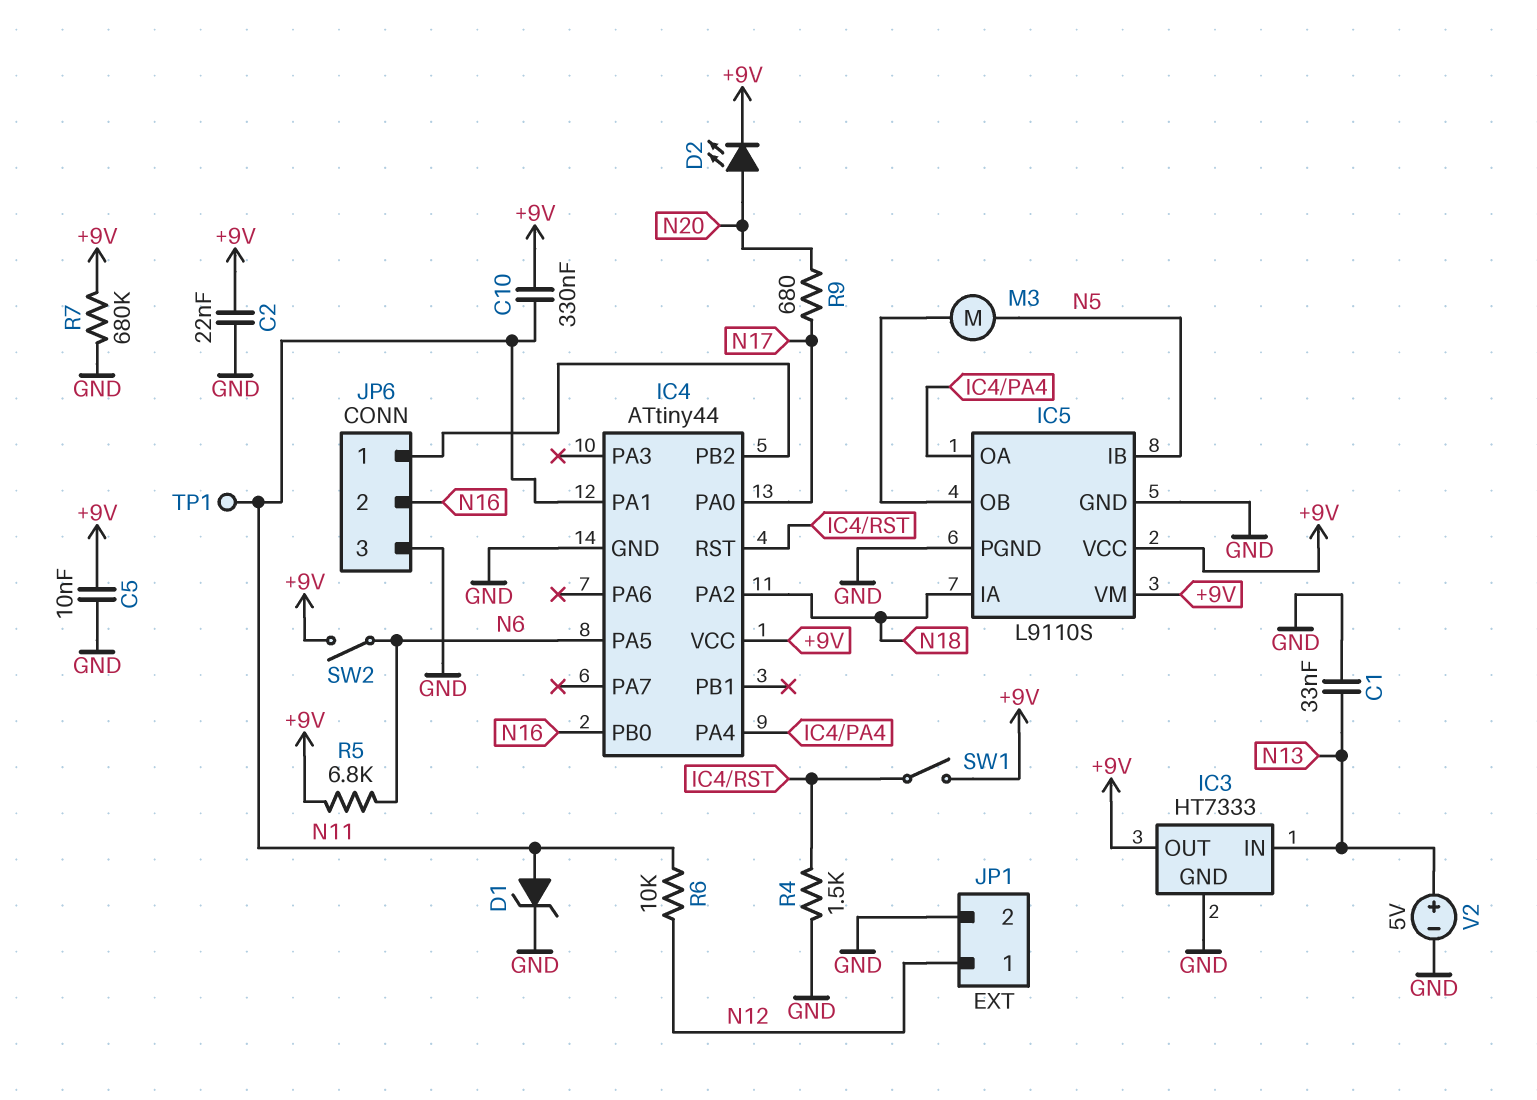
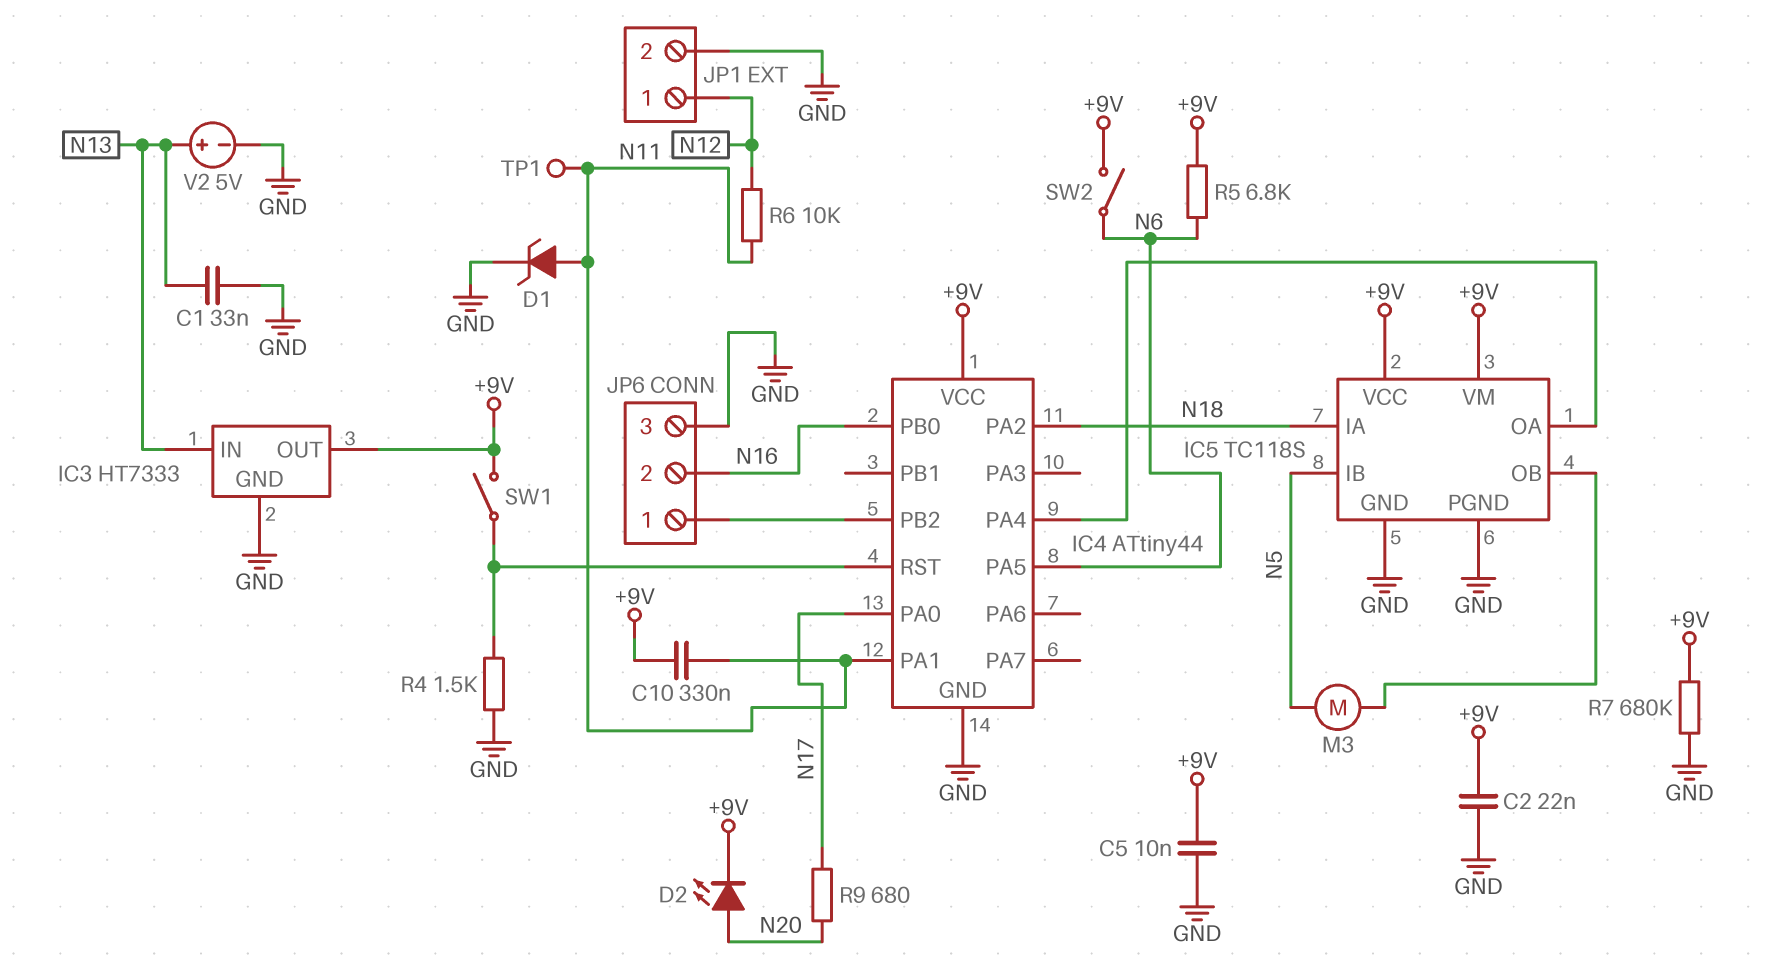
IC5: L9110S -> TC118S

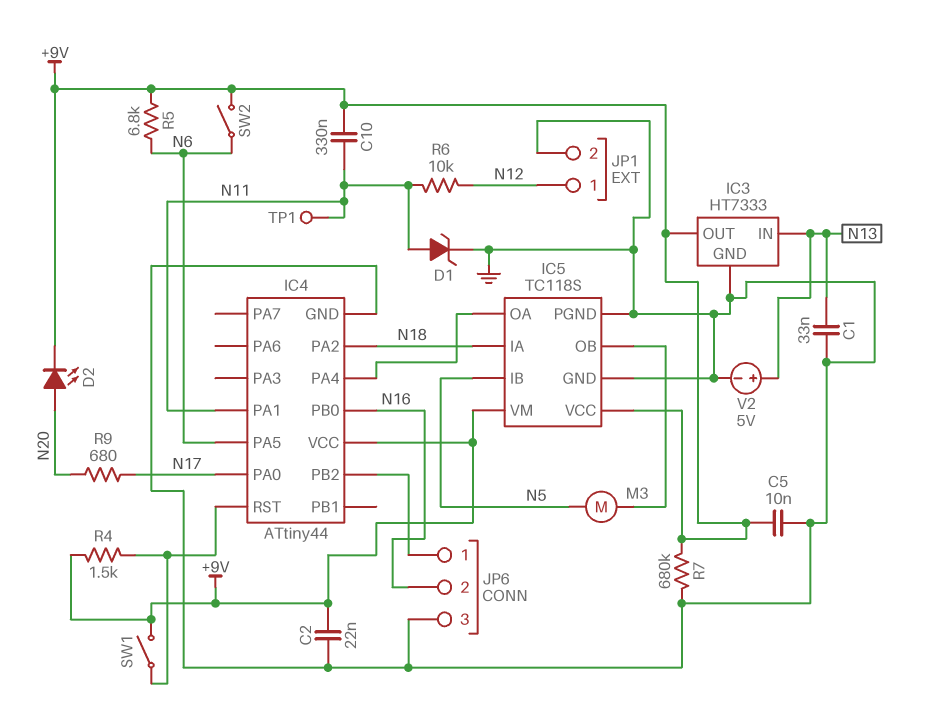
R4: 1.5k (GND, IC4/RST) -> 1.5k (+9V, IC4/RST)

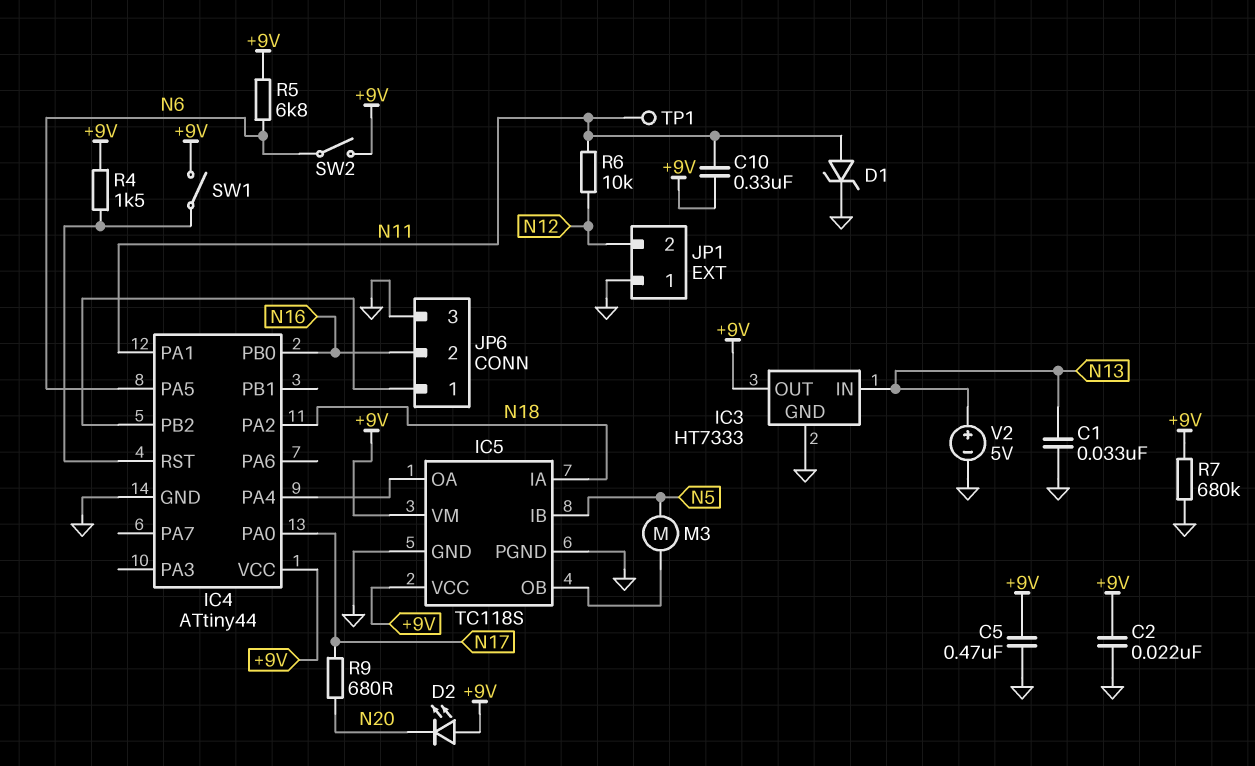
C5: 10nF (+9V, GND) -> 470nF (+9V, GND)
D2: LED (A N20, K +9V) -> LED (A +9V, K N20)
JP1 pin 1: N12 -> GND
JP1 pin 2: GND -> N12

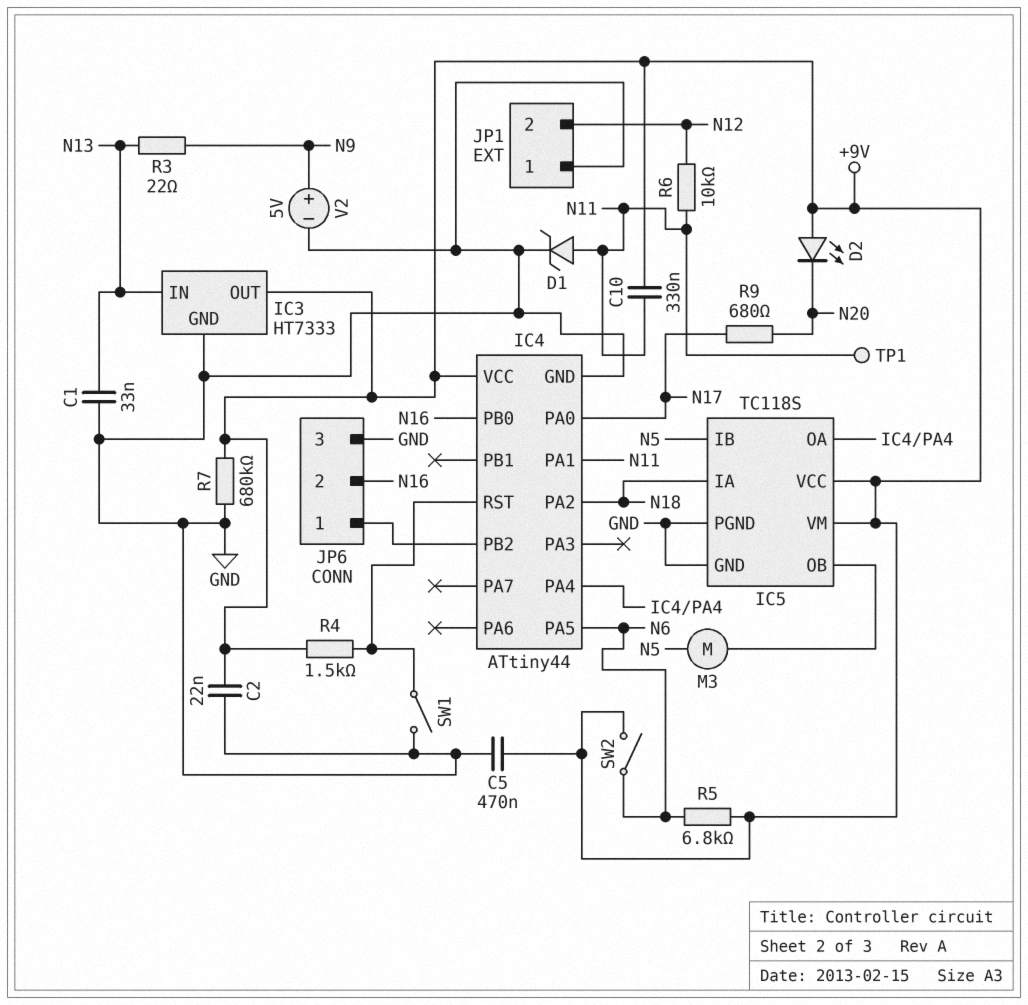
R3: none -> 22 (N9, N13)
SW1: switch (+9V, IC4/RST) -> switch (GND, IC4/RST)
V2: 5V (plus N13, minus GND) -> 5V (plus N9, minus GND)

